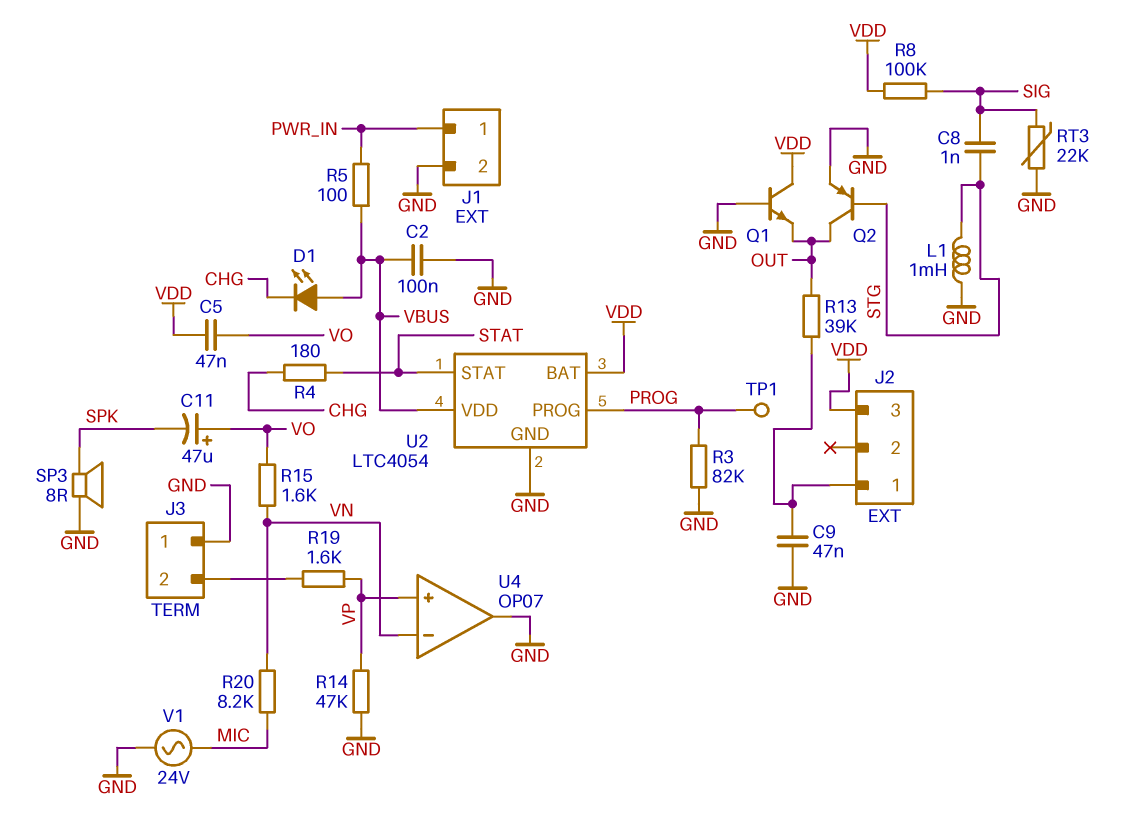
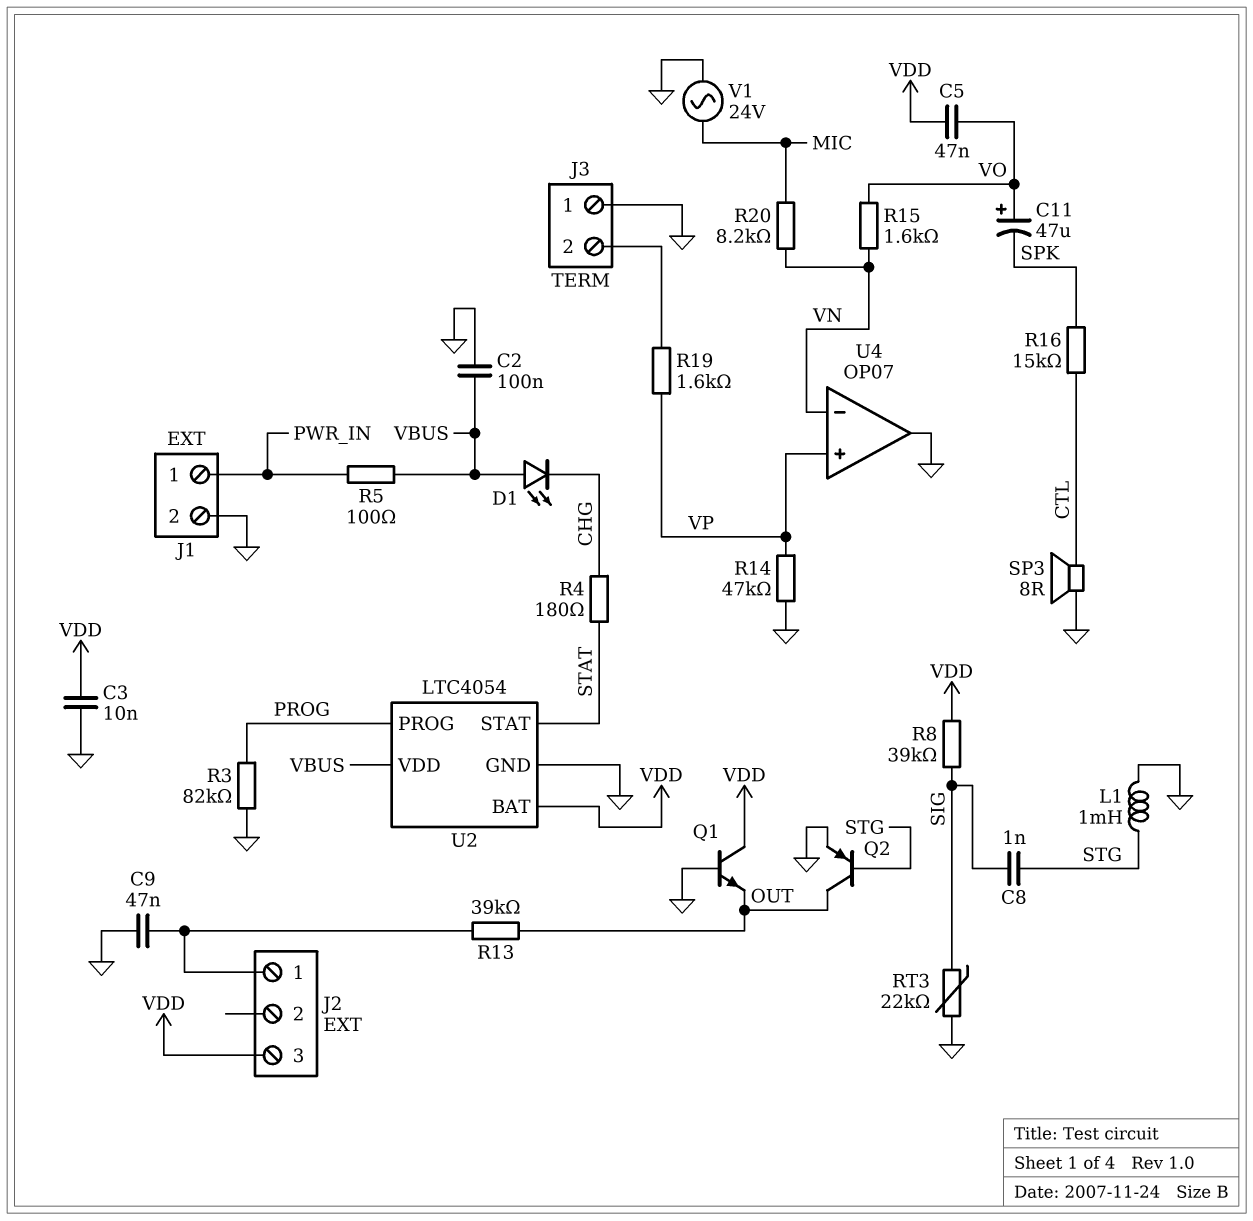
C3: none -> 10nF (GND, VDD)
R8: 100k (SIG, VDD) -> 39k (SIG, VDD)
R16: none -> 15k (CTL, SPK)
SP3: speaker 8R (GND, SPK) -> speaker 8R (CTL, GND)
TP1: test point (PROG) -> none

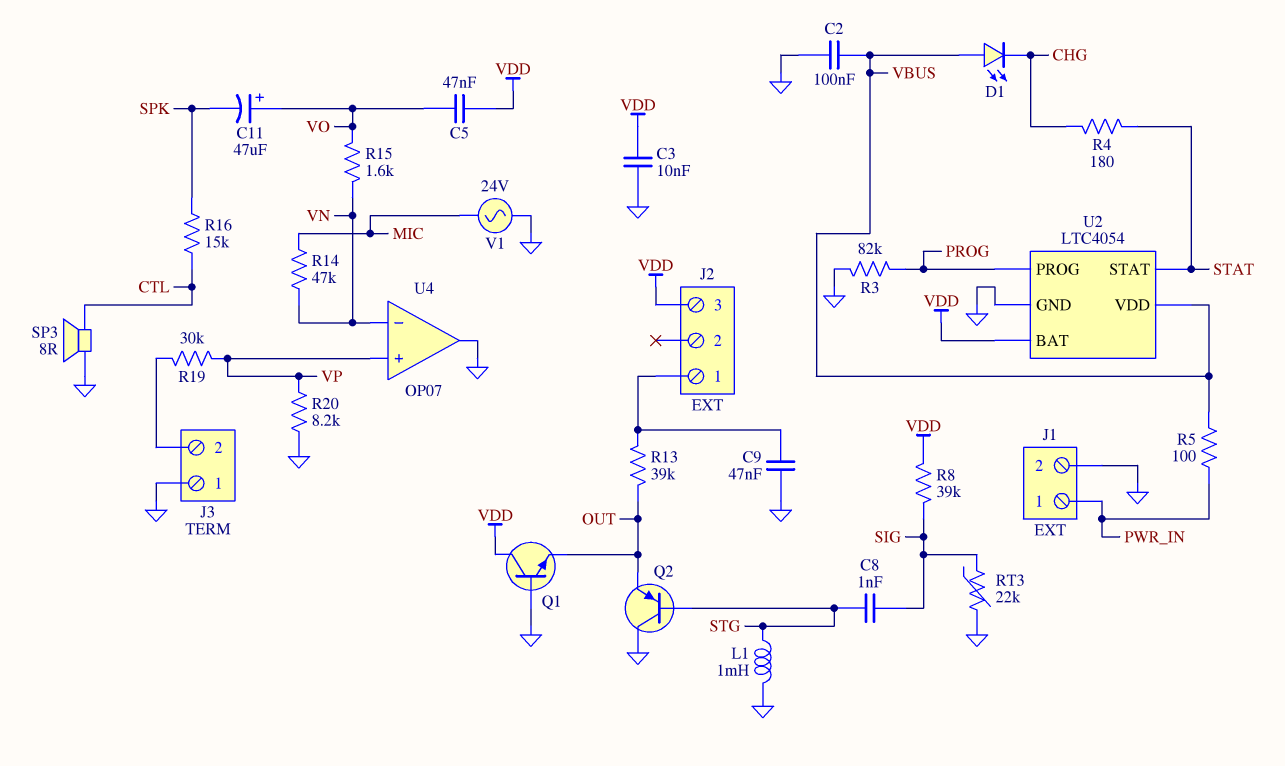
Q2: PNP (B STG, C OUT, E GND) -> PNP (B STG, C GND, E OUT)
R14: 47k (GND, VP) -> 47k (MIC, VN)
R19: 1.6k (J3/2, VP) -> 30k (J3/2, VP)
R20: 8.2k (MIC, VN) -> 8.2k (GND, VP)

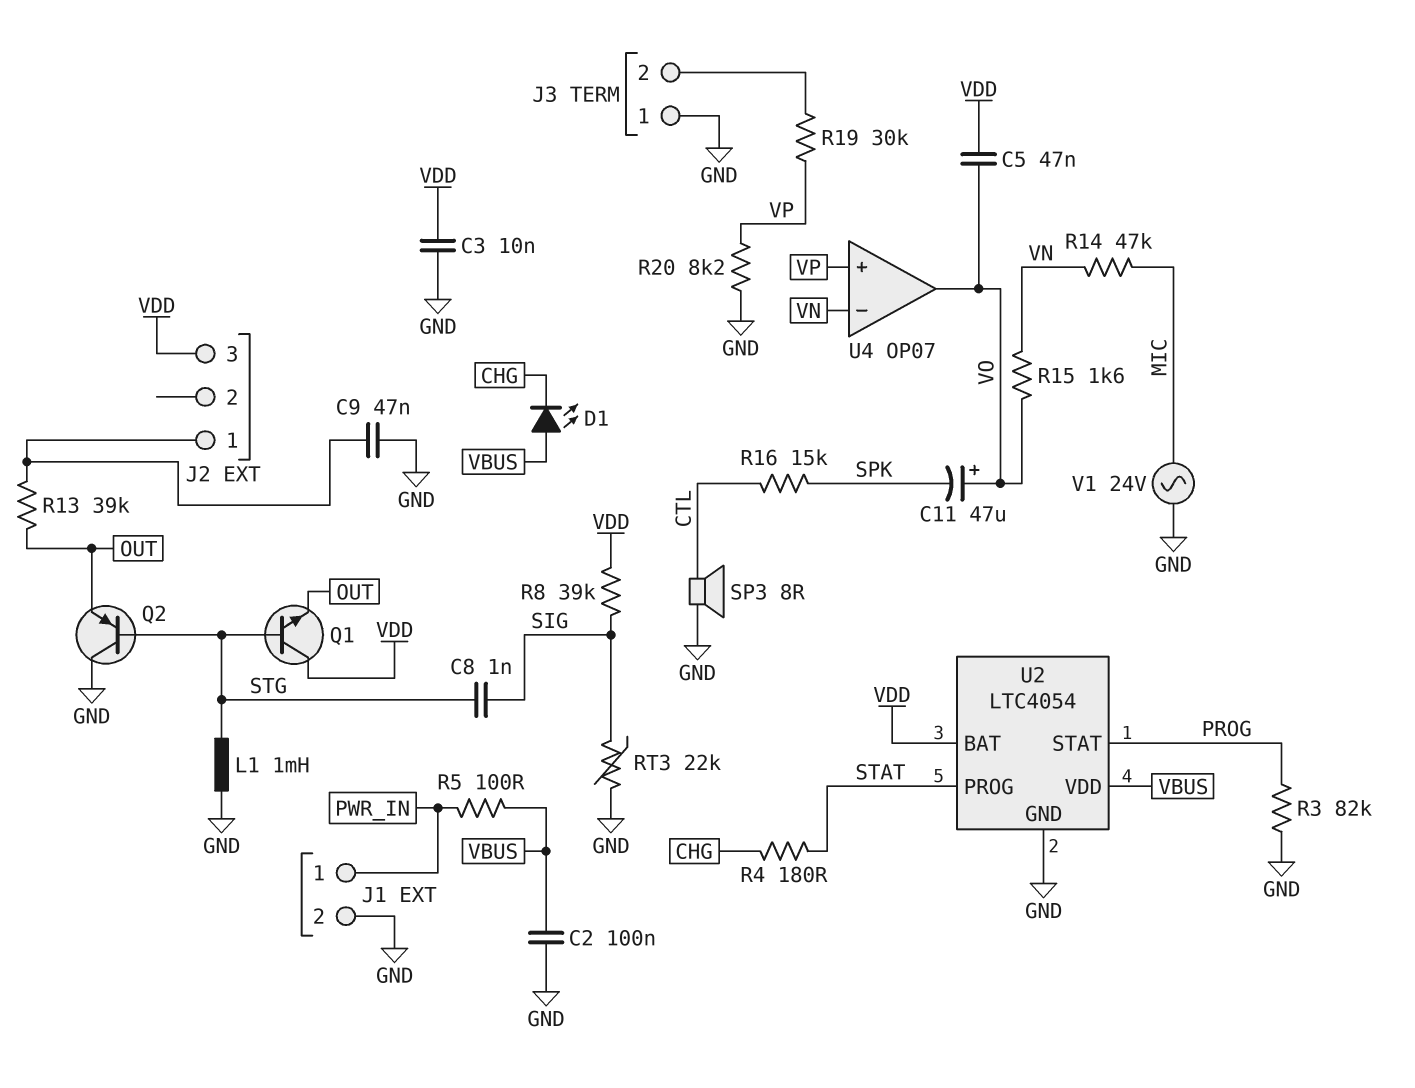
Q1: NPN (B GND, C VDD, E OUT) -> NPN (B STG, C VDD, E OUT)
U2 pin PROG: PROG -> STAT
U2 pin STAT: STAT -> PROG
U4 pin out: GND -> VO

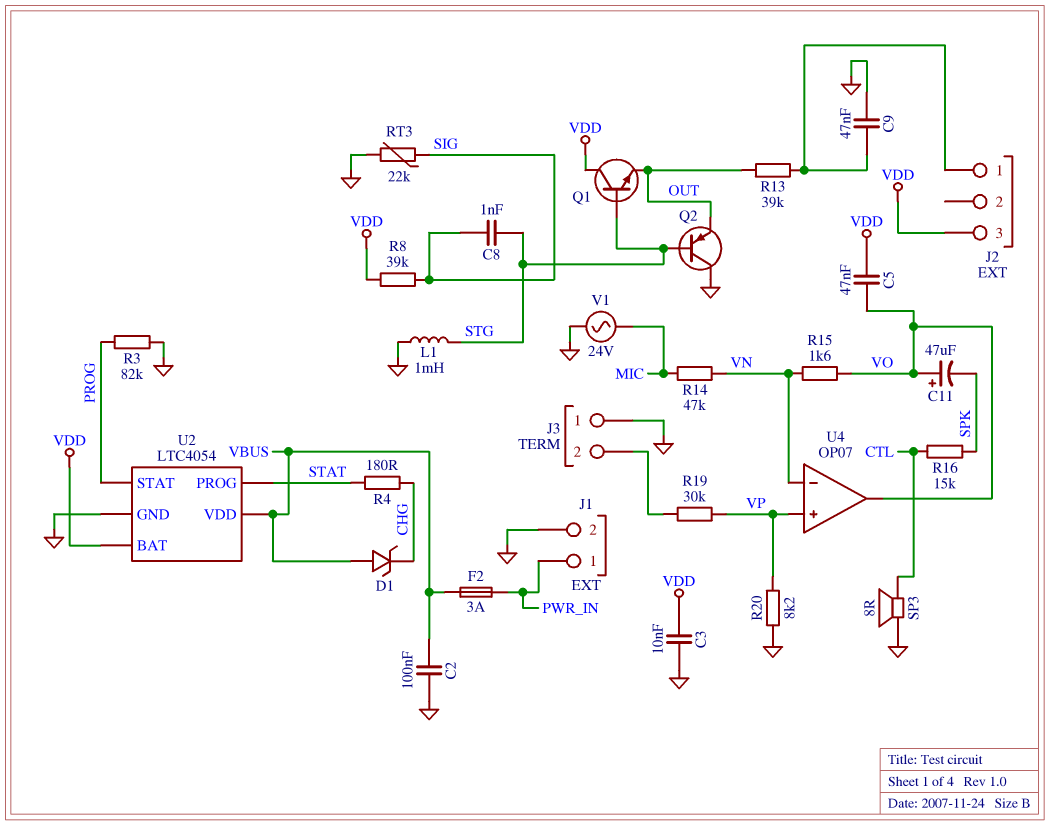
D1: LED (A VBUS, K CHG) -> zener (A VBUS, K CHG)
F2: none -> 3A (PWR_IN, VBUS)
R5: 100 (PWR_IN, VBUS) -> none

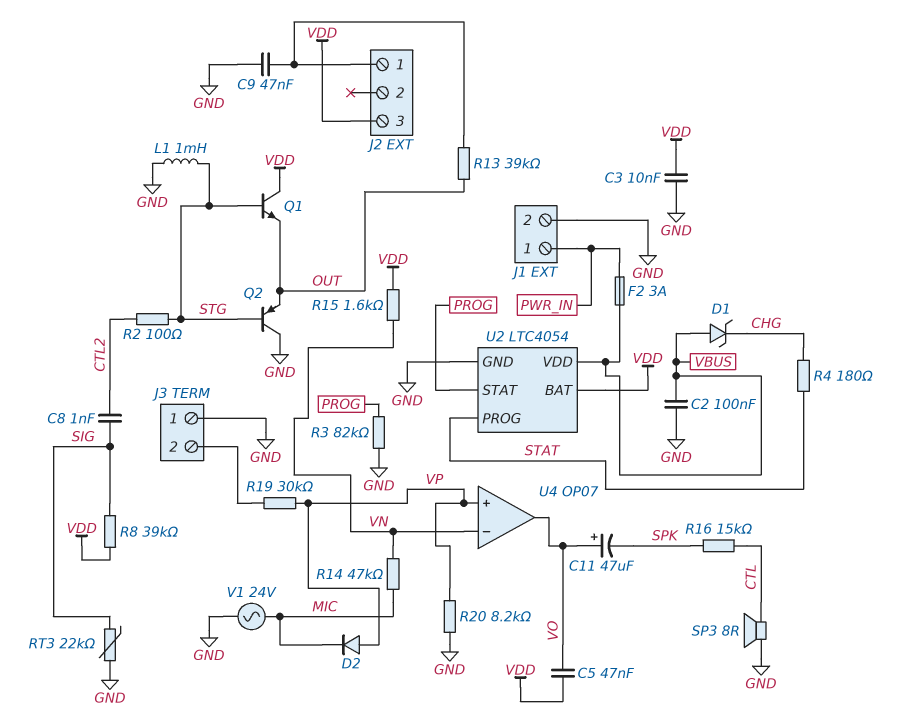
C8: 1nF (SIG, STG) -> 1nF (CTL2, SIG)
D2: none -> diode (A VP, K MIC)
R2: none -> 100 (CTL2, STG)
R15: 1.6k (VN, VO) -> 1.6k (VDD, VN)

